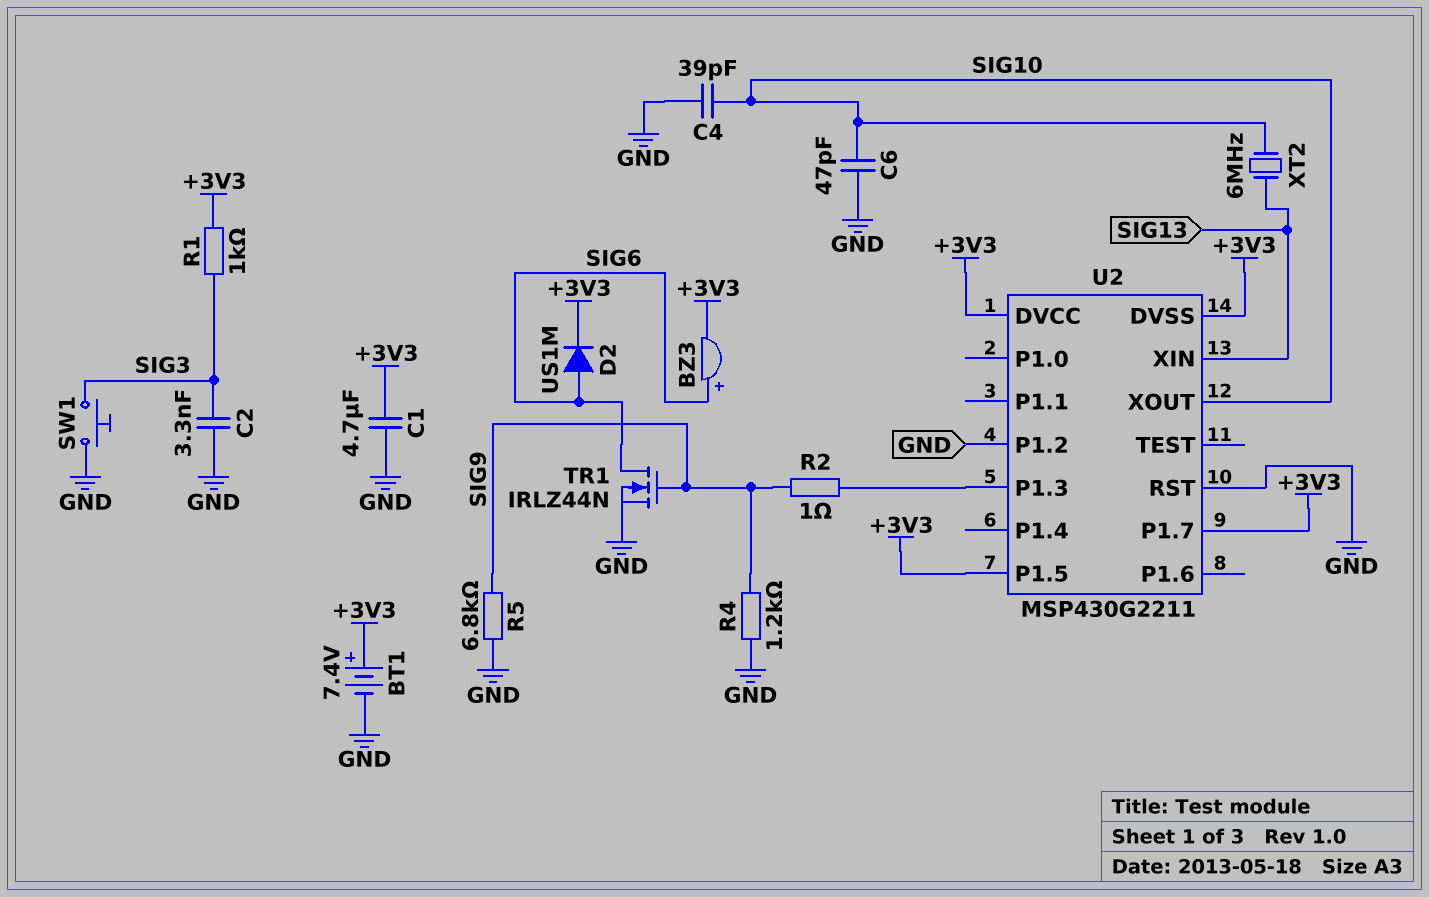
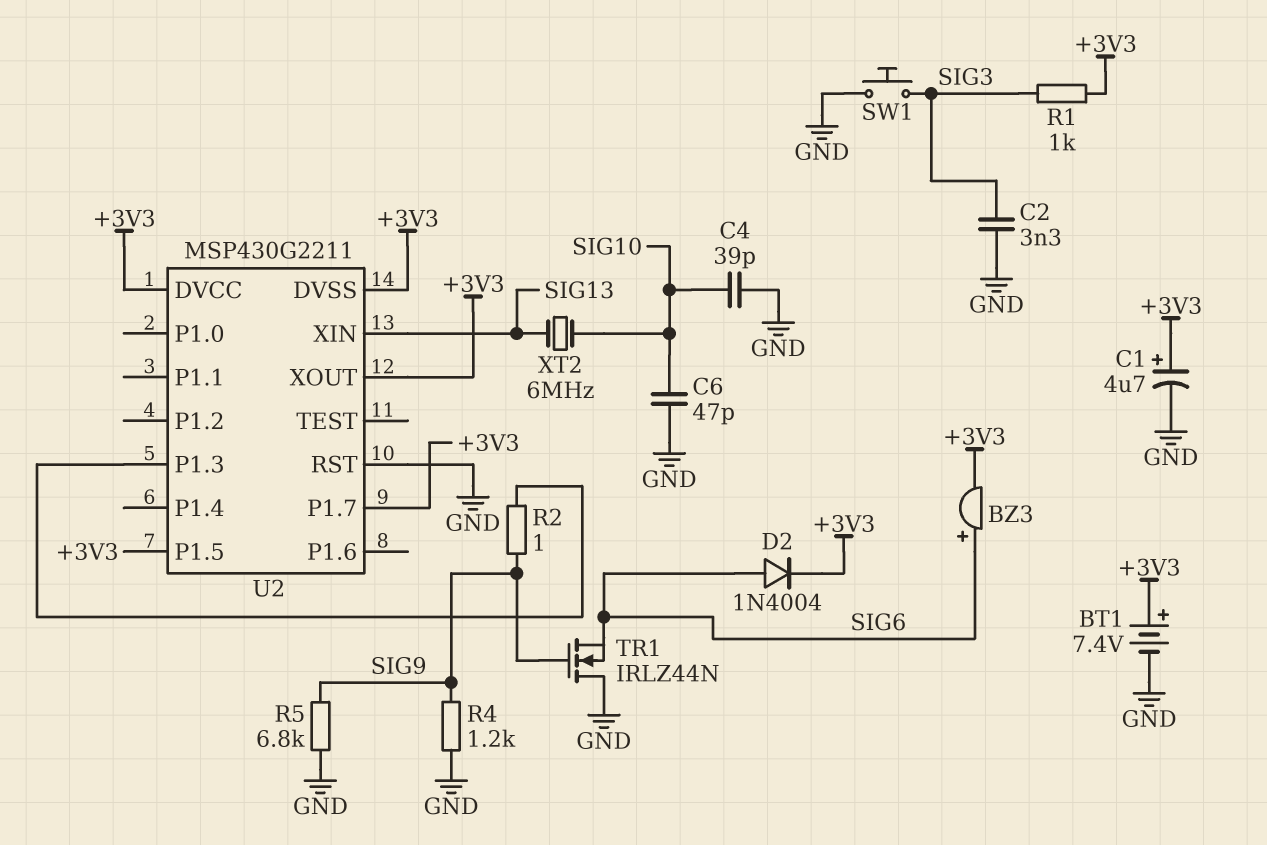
C1: 4.7uF (+3V3, GND) -> 4.7uF (plus +3V3, minus GND)
D2: diode US1M (A SIG6, K +3V3) -> diode 1N4004 (A SIG6, K +3V3)
TR1: NMOS IRLZ44N (G SIG9, D SIG6, S GND) -> NMOS IRLZ44N (G SIG9, D GND, S SIG6)
U2 pin P1.2: GND -> none
U2 pin XOUT: SIG10 -> +3V3

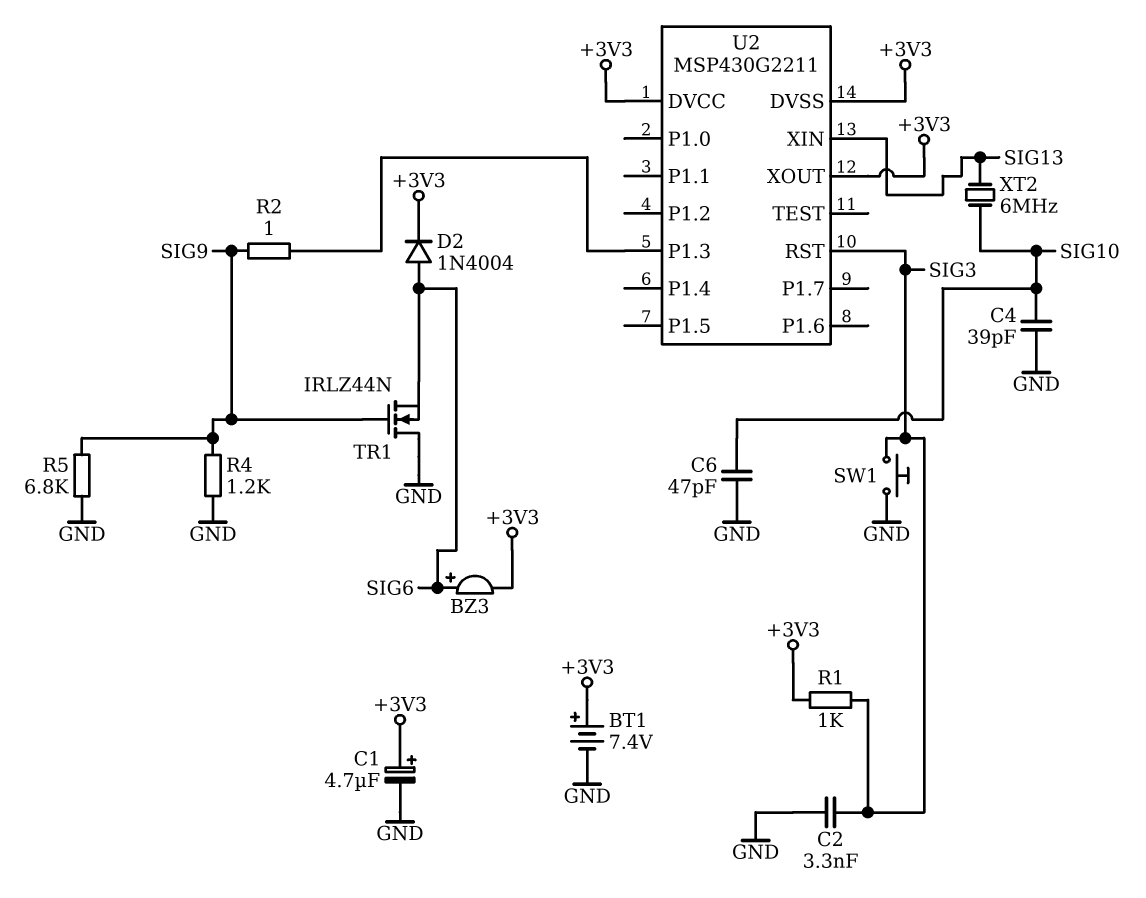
U2 pin P1.5: +3V3 -> none
U2 pin P1.7: +3V3 -> none
U2 pin RST: GND -> SIG3

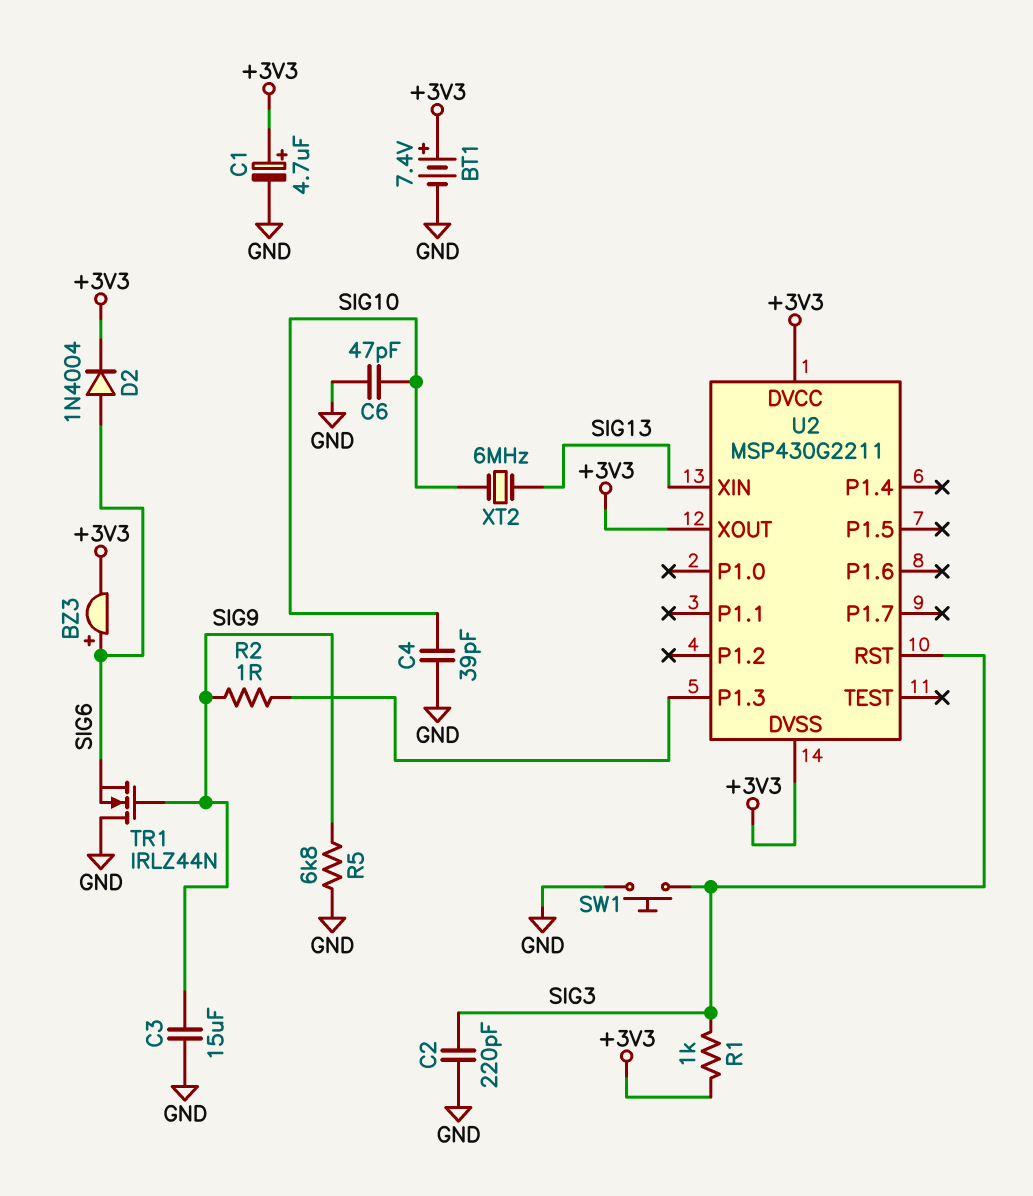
C2: 3.3nF (GND, SIG3) -> 220pF (GND, SIG3)
C3: none -> 15uF (GND, SIG9)
R4: 1.2k (GND, SIG9) -> none

